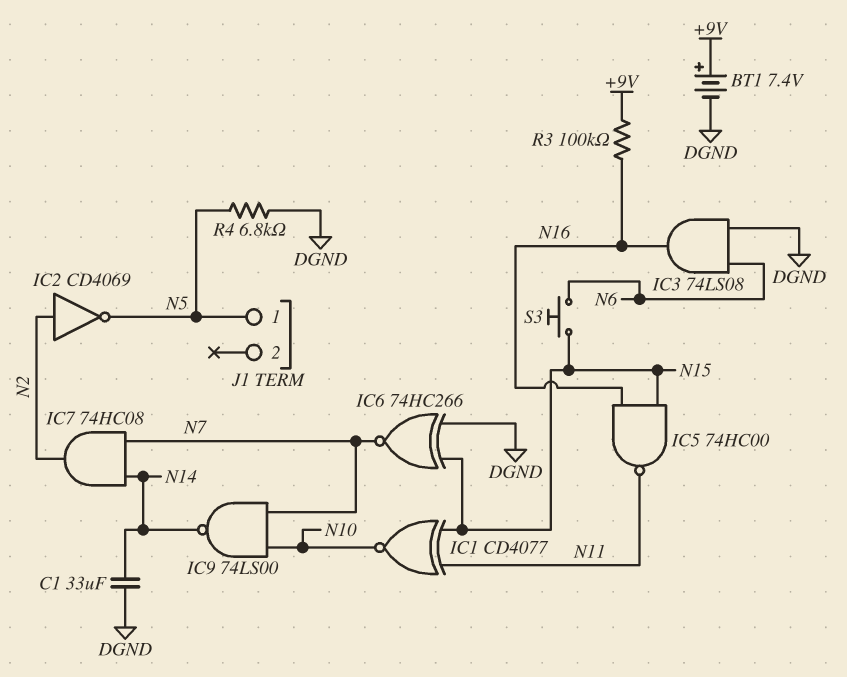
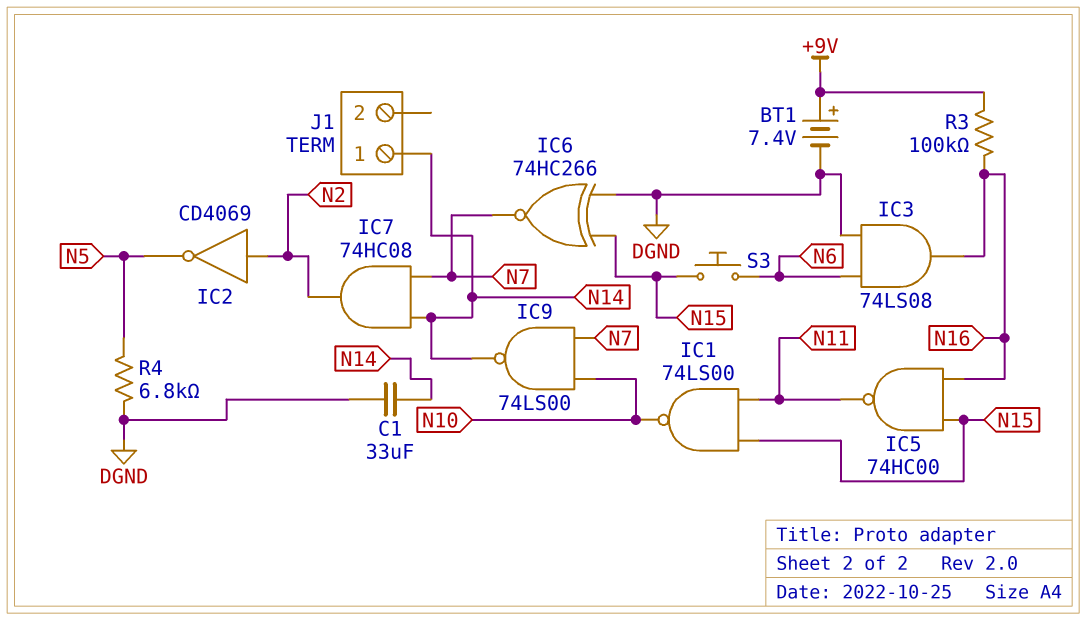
IC1: XNOR CD4077 (in N11, in N15, out N10) -> NAND 74LS00 (in N11, in N15, out N10)
J1 pin 1: N5 -> N14

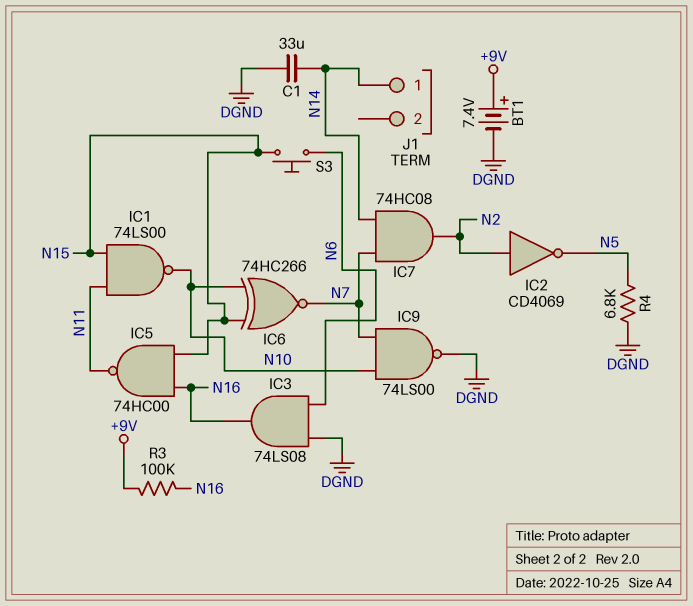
IC6: XNOR 74HC266 (in DGND, in N15, out N7) -> XNOR 74HC266 (in N10, in N15, out N7)
IC9: NAND 74LS00 (in N7, in N10, out N14) -> NAND 74LS00 (in N7, in N10, out DGND)

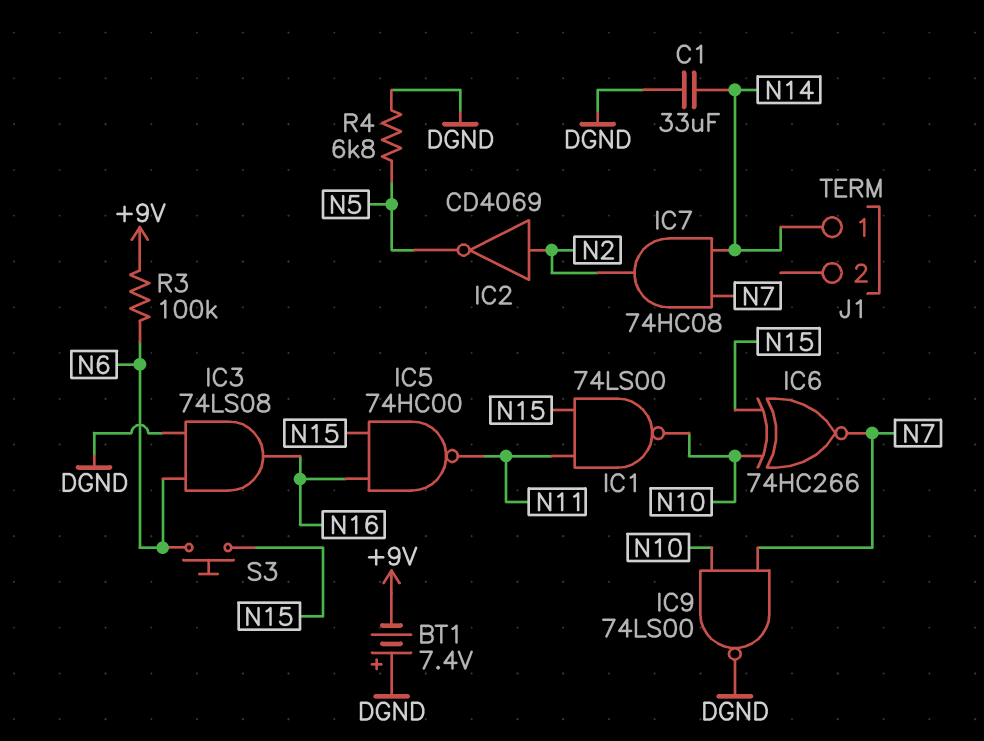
BT1: 7.4V (plus +9V, minus DGND) -> 7.4V (plus DGND, minus +9V)
R3: 100k (+9V, N16) -> 100k (+9V, N6)

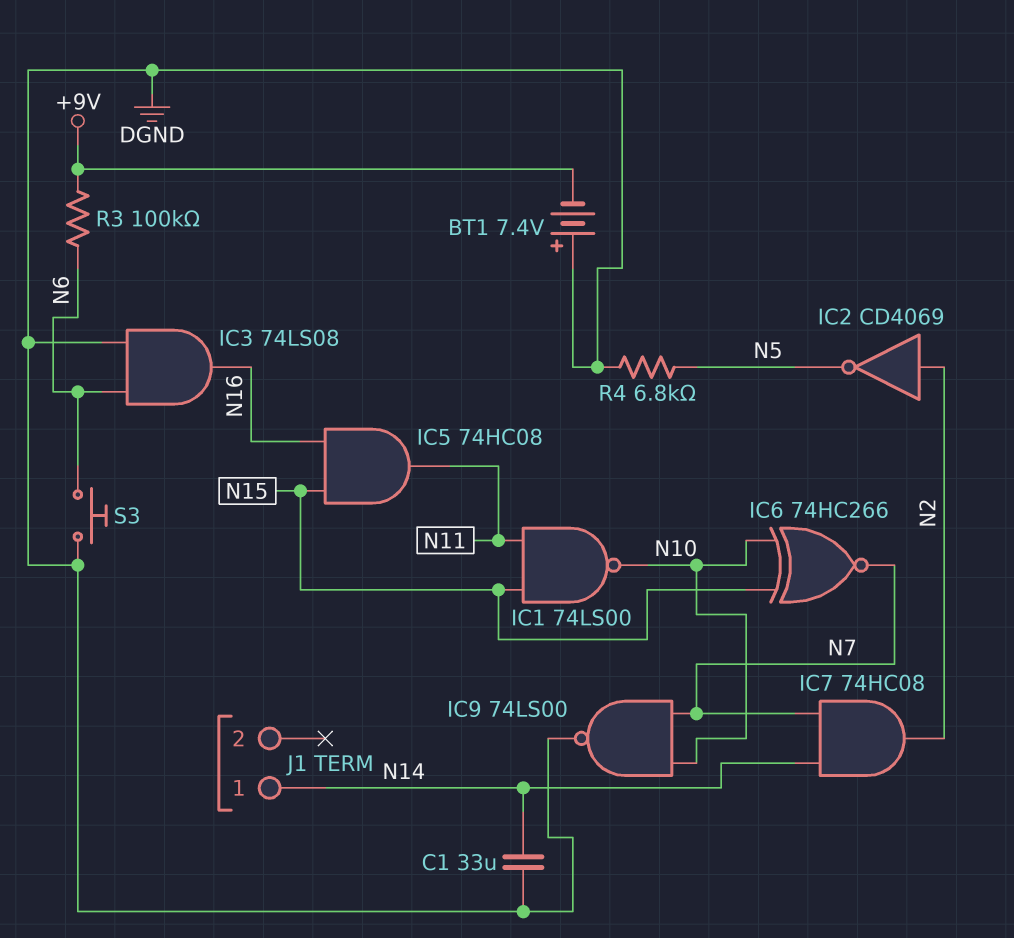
IC5: NAND 74HC00 (in N15, in N16, out N11) -> AND 74HC08 (in N15, in N16, out N11)
S3: button (N6, N15) -> button (DGND, N6)

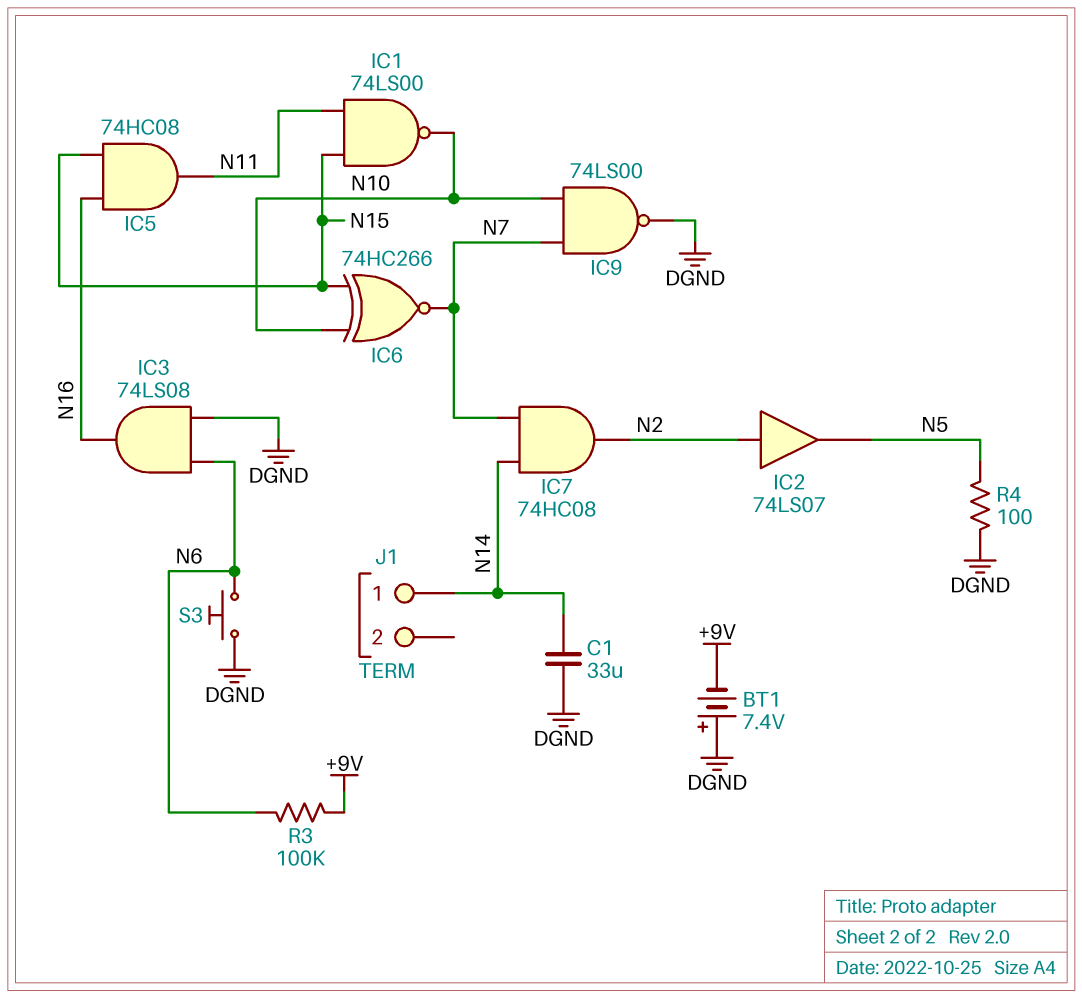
IC2: NOT CD4069 (in N2, out N5) -> buffer 74LS07 (in N2, out N5)
R4: 6.8k (DGND, N5) -> 100 (DGND, N5)

